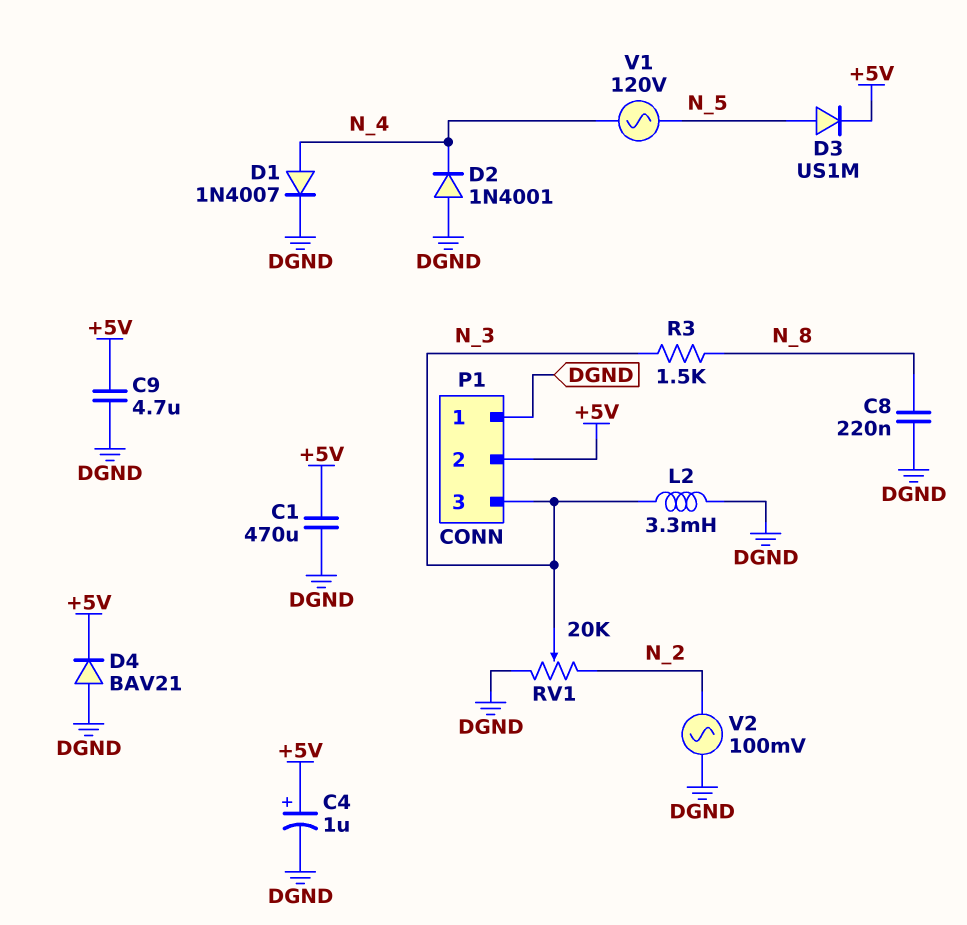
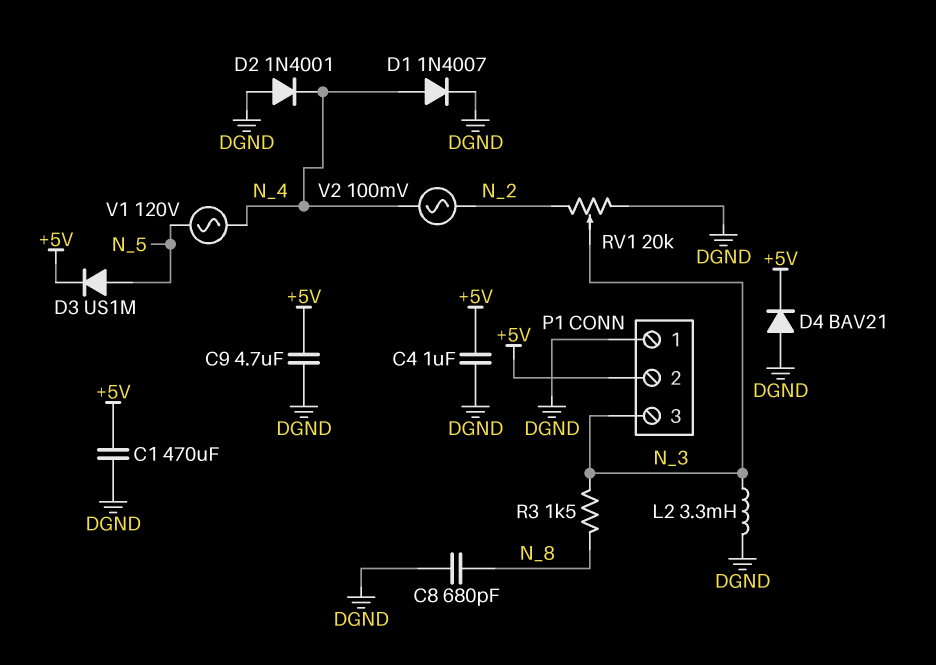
C4: 1uF (plus +5V, minus DGND) -> 1uF (+5V, DGND)
C8: 220nF (DGND, N_8) -> 680pF (DGND, N_8)
V2: AC 100mV (DGND, N_2) -> AC 100mV (N_2, N_4)

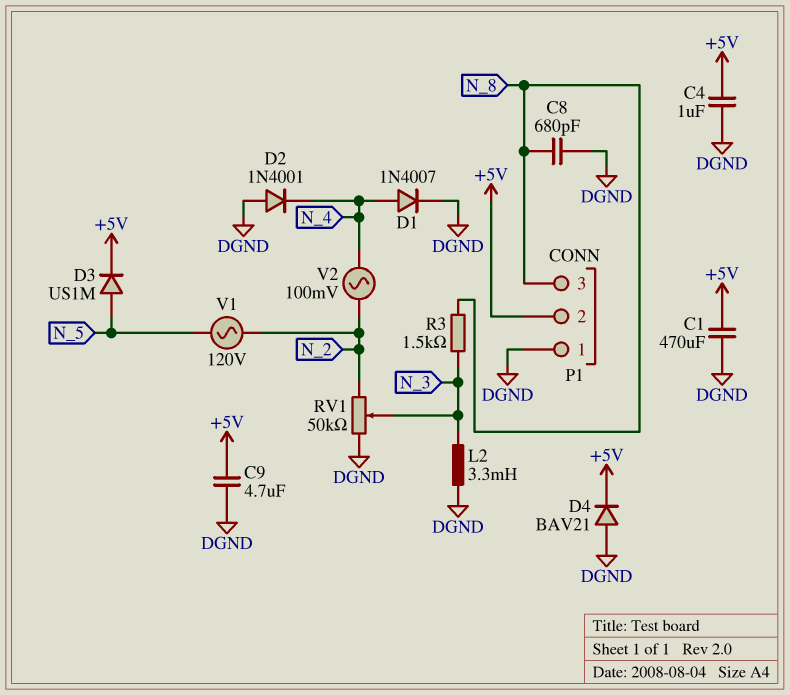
P1 pin 3: N_3 -> N_8
RV1: 20k (DGND, N_2, wiper N_3) -> 50k (DGND, N_2, wiper N_3)
V1: AC 120V (N_4, N_5) -> AC 120V (N_2, N_5)

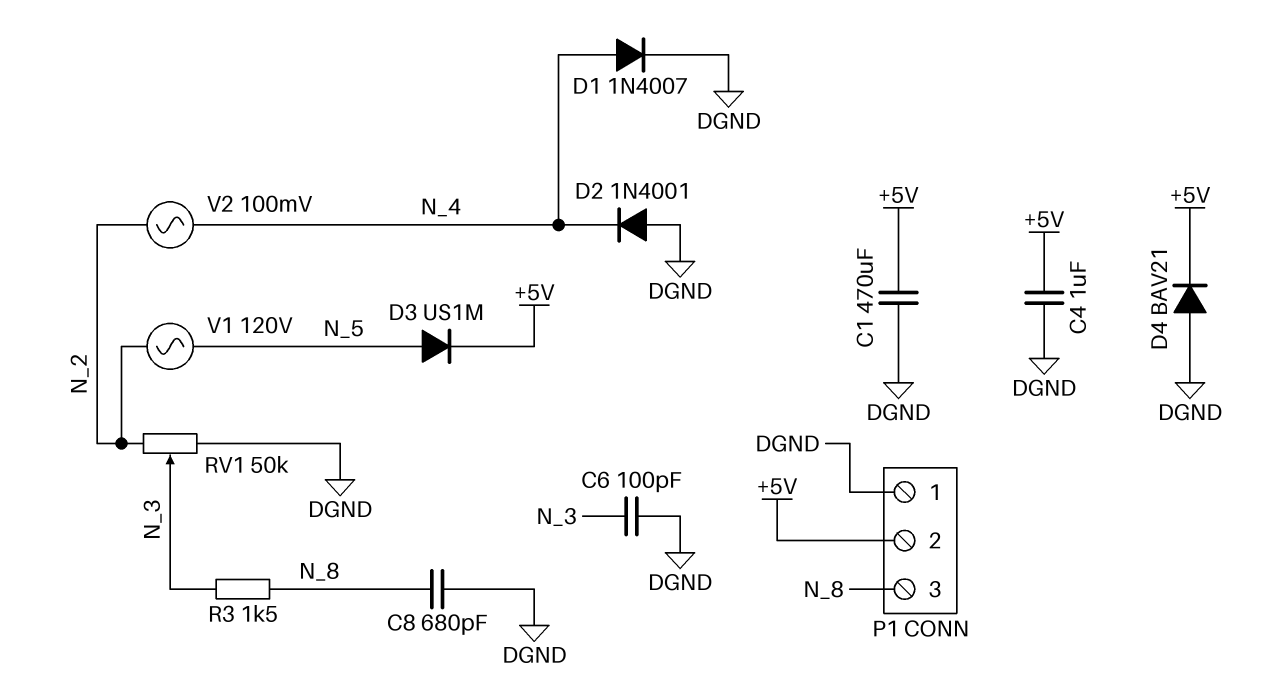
C6: none -> 100pF (DGND, N_3)
C9: 4.7uF (+5V, DGND) -> none
L2: 3.3mH (DGND, N_3) -> none

